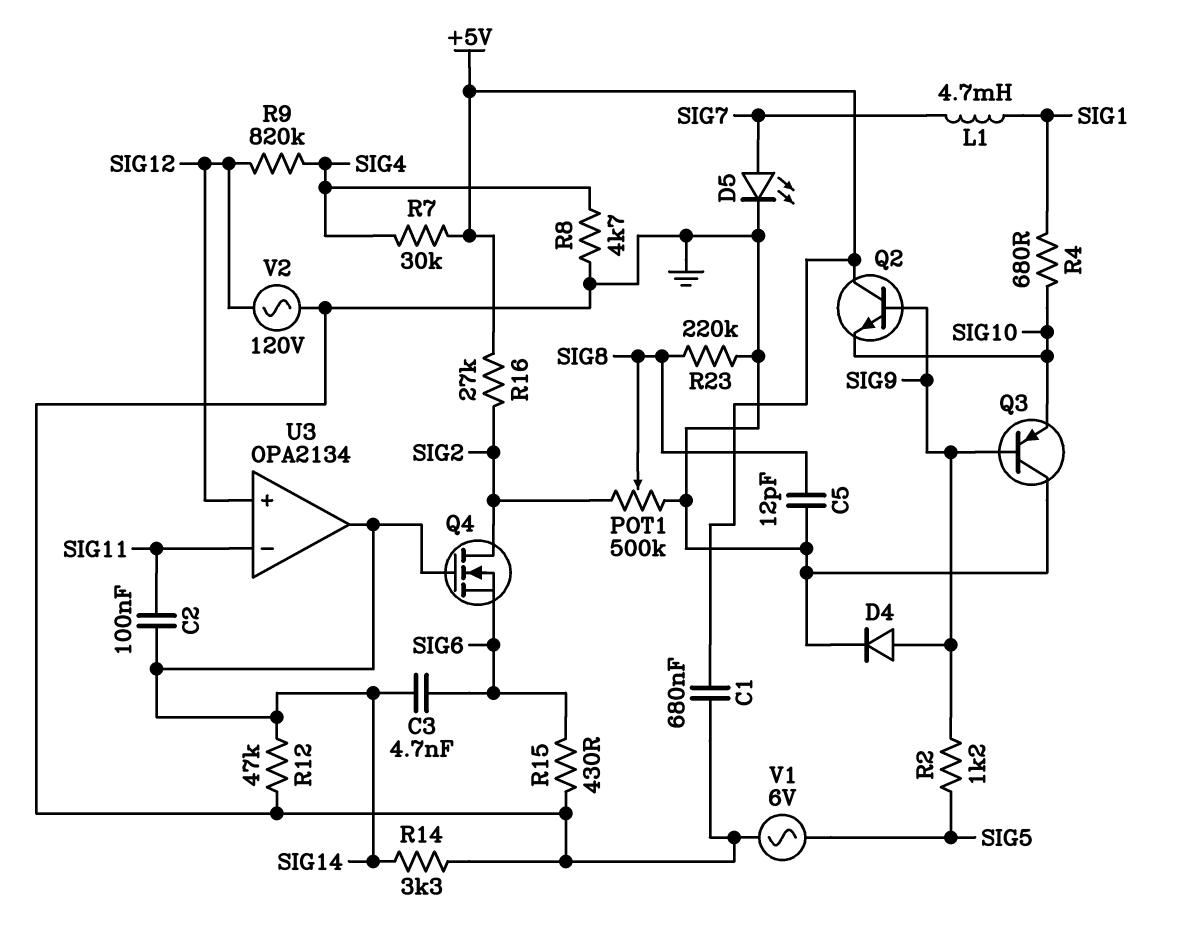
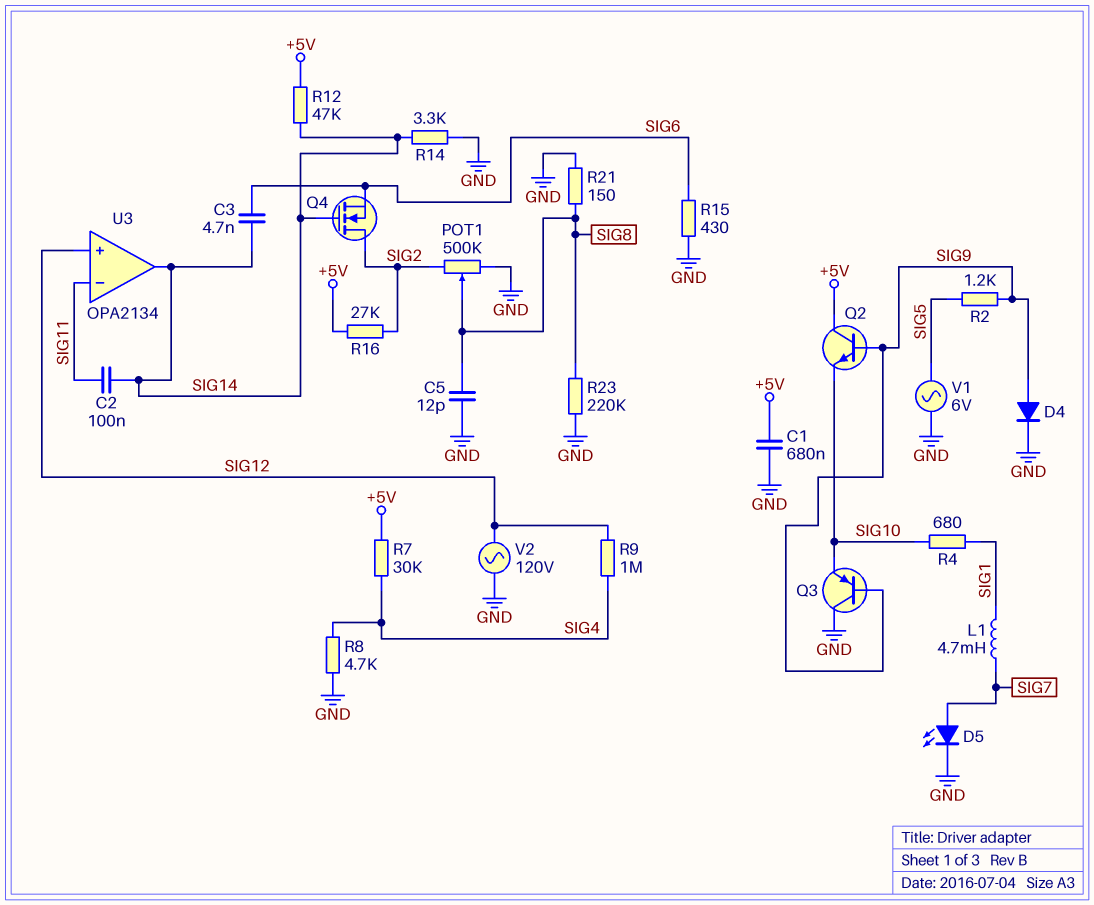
R9: 820k (SIG4, SIG12) -> 1M (SIG4, SIG12)
R12: 47k (GND, SIG14) -> 47k (+5V, SIG14)
R21: none -> 150 (GND, SIG8)

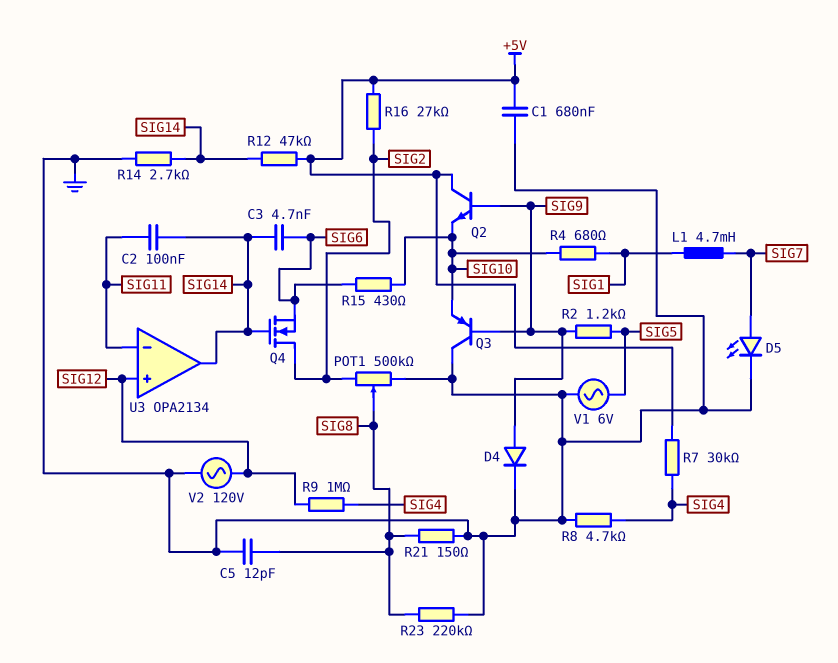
R14: 3.3k (GND, SIG14) -> 2.7k (GND, SIG14)
R15: 430 (GND, SIG6) -> 430 (SIG6, SIG10)

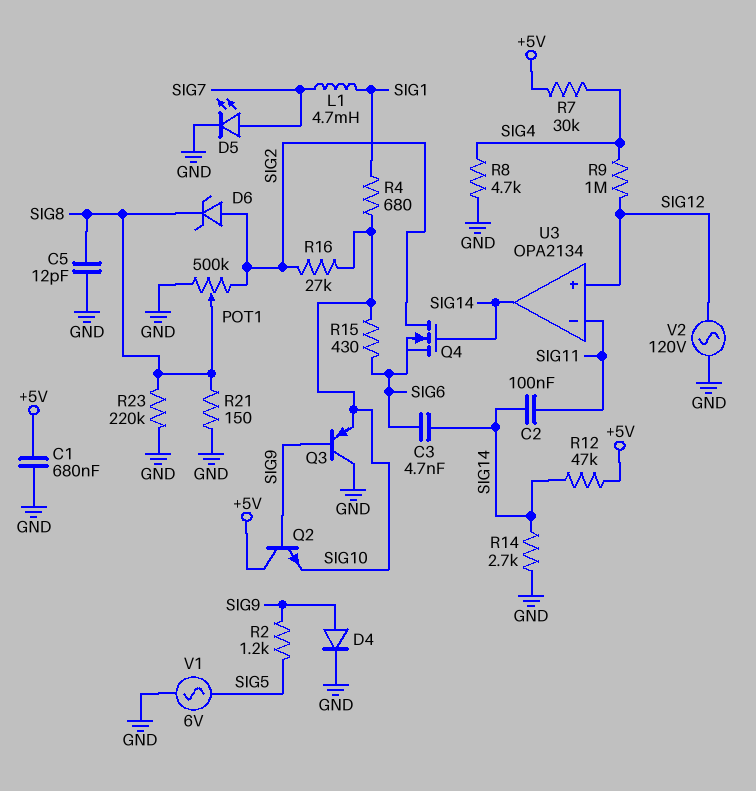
D6: none -> zener (A SIG2, K SIG8)
R16: 27k (+5V, SIG2) -> 27k (SIG2, SIG10)

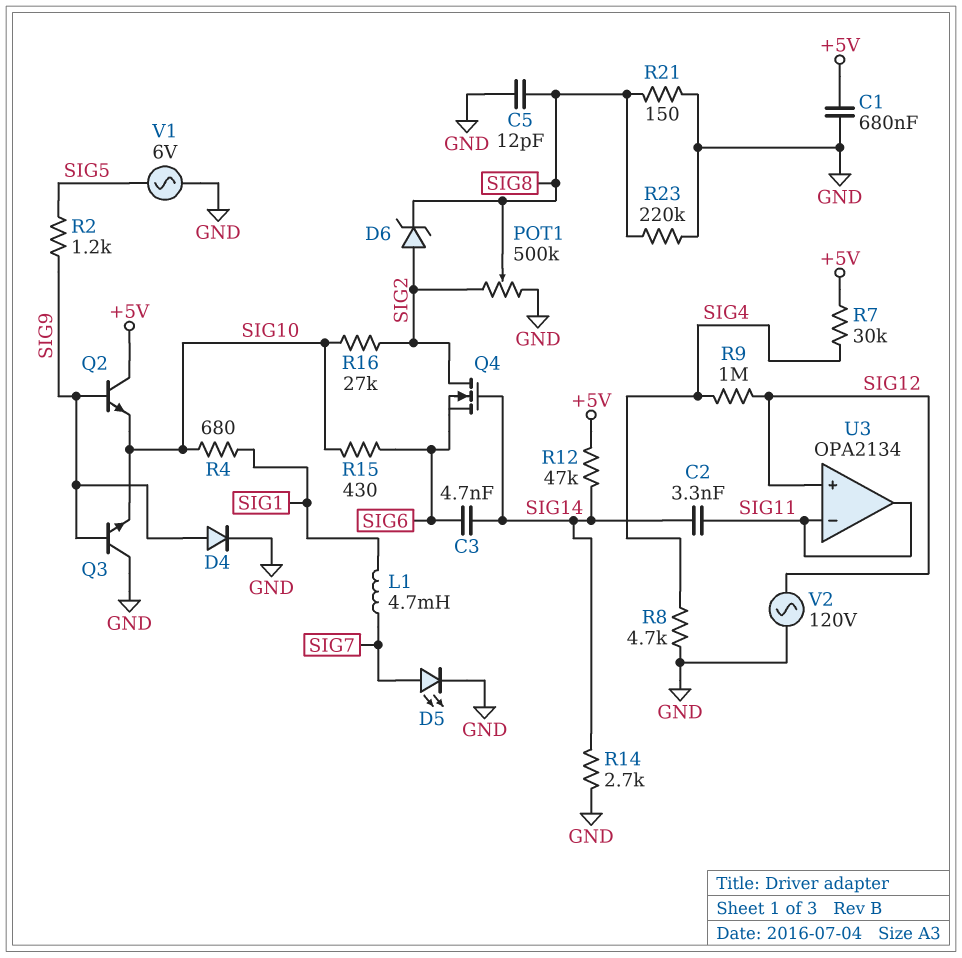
C2: 100nF (SIG11, SIG14) -> 3.3nF (SIG11, SIG14)
Q3: PNP (B SIG9, C GND, E SIG10) -> NPN (B SIG9, C GND, E SIG10)
U3 pin out: SIG14 -> SIG11

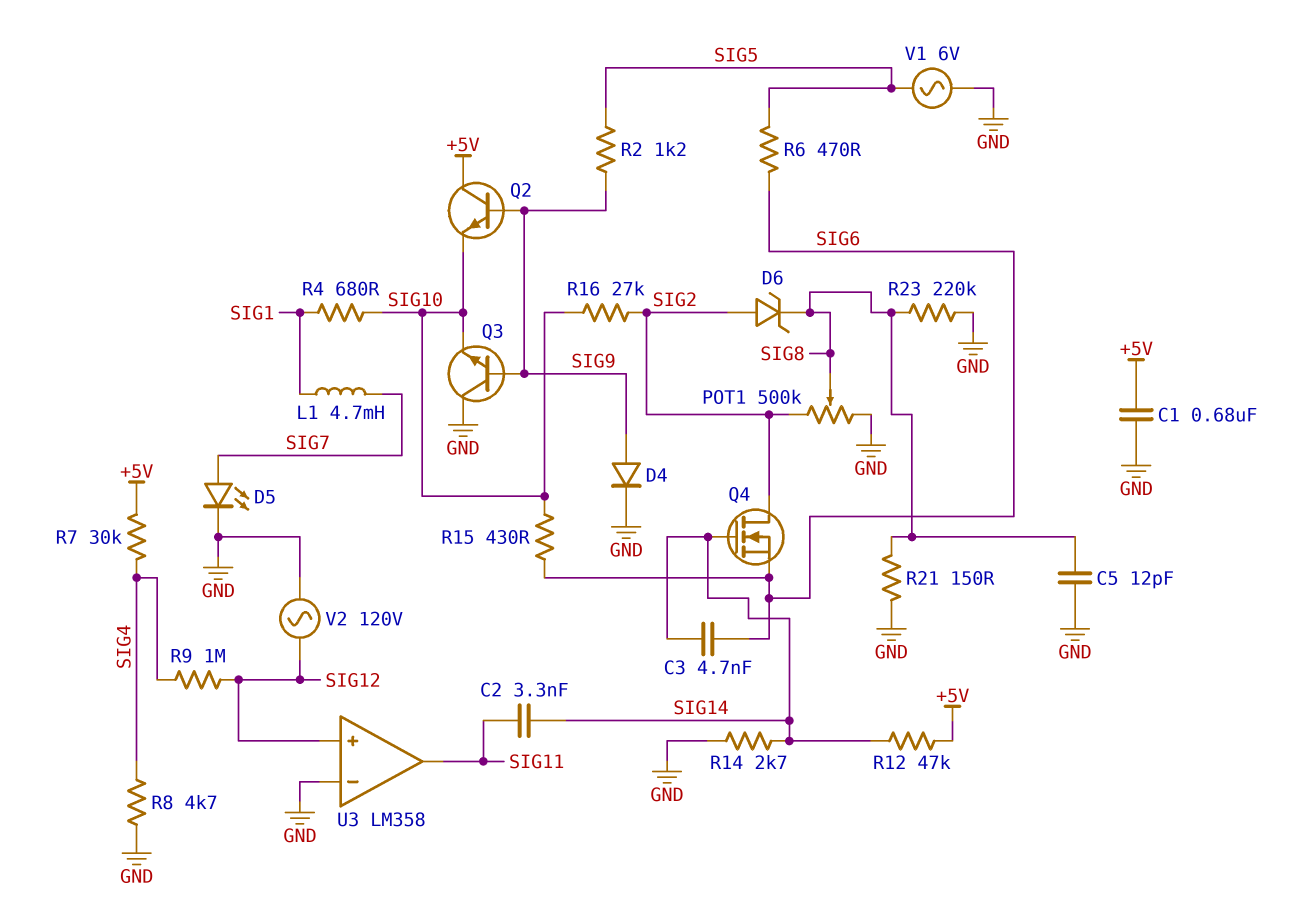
R6: none -> 470 (SIG5, SIG6)
U3: OPA2134 -> LM358
U3 pin in-: SIG11 -> GND

